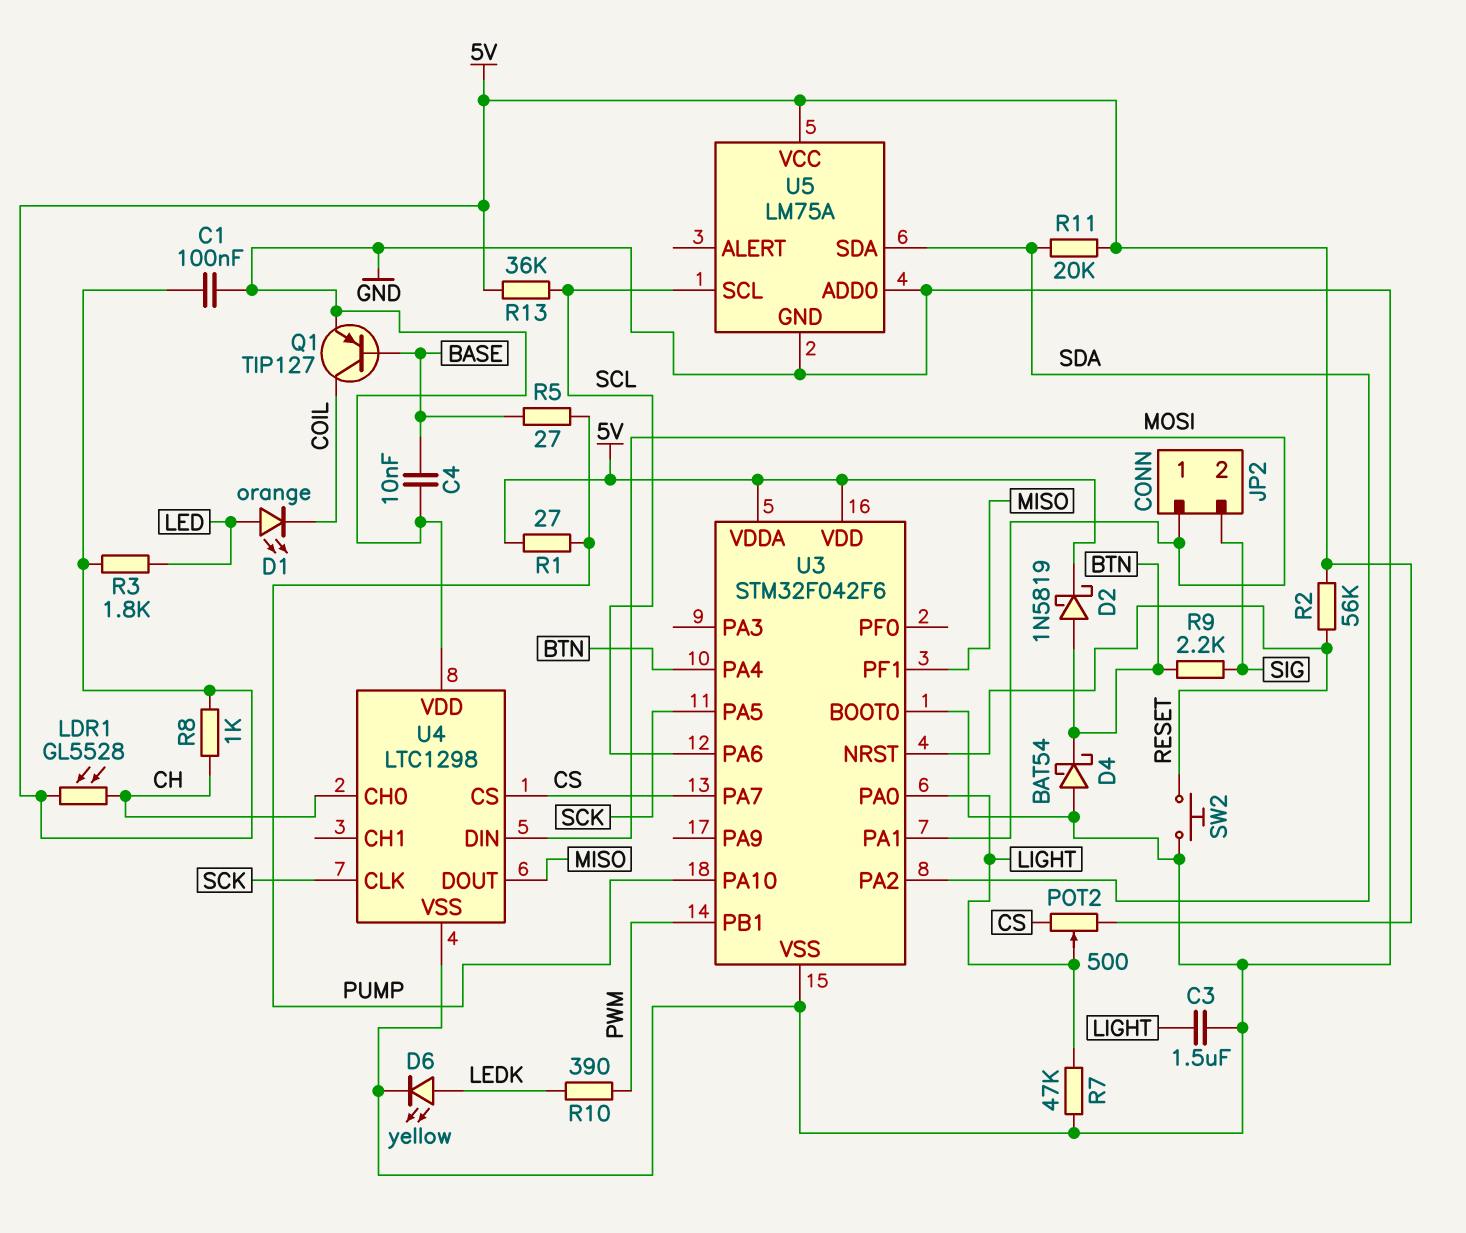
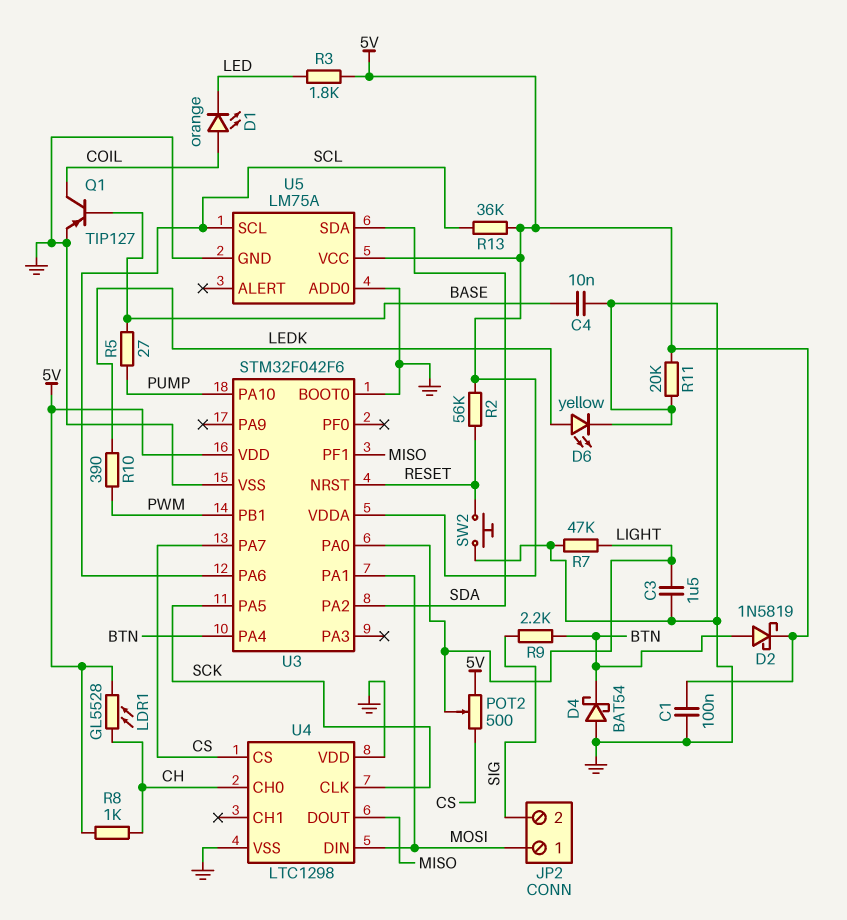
D1: LED orange (A LED, K COIL) -> LED orange (A COIL, K LED)
R1: 27 (5V, PUMP) -> none
R11: 20k (5V, SDA) -> 20k (5V, GND)

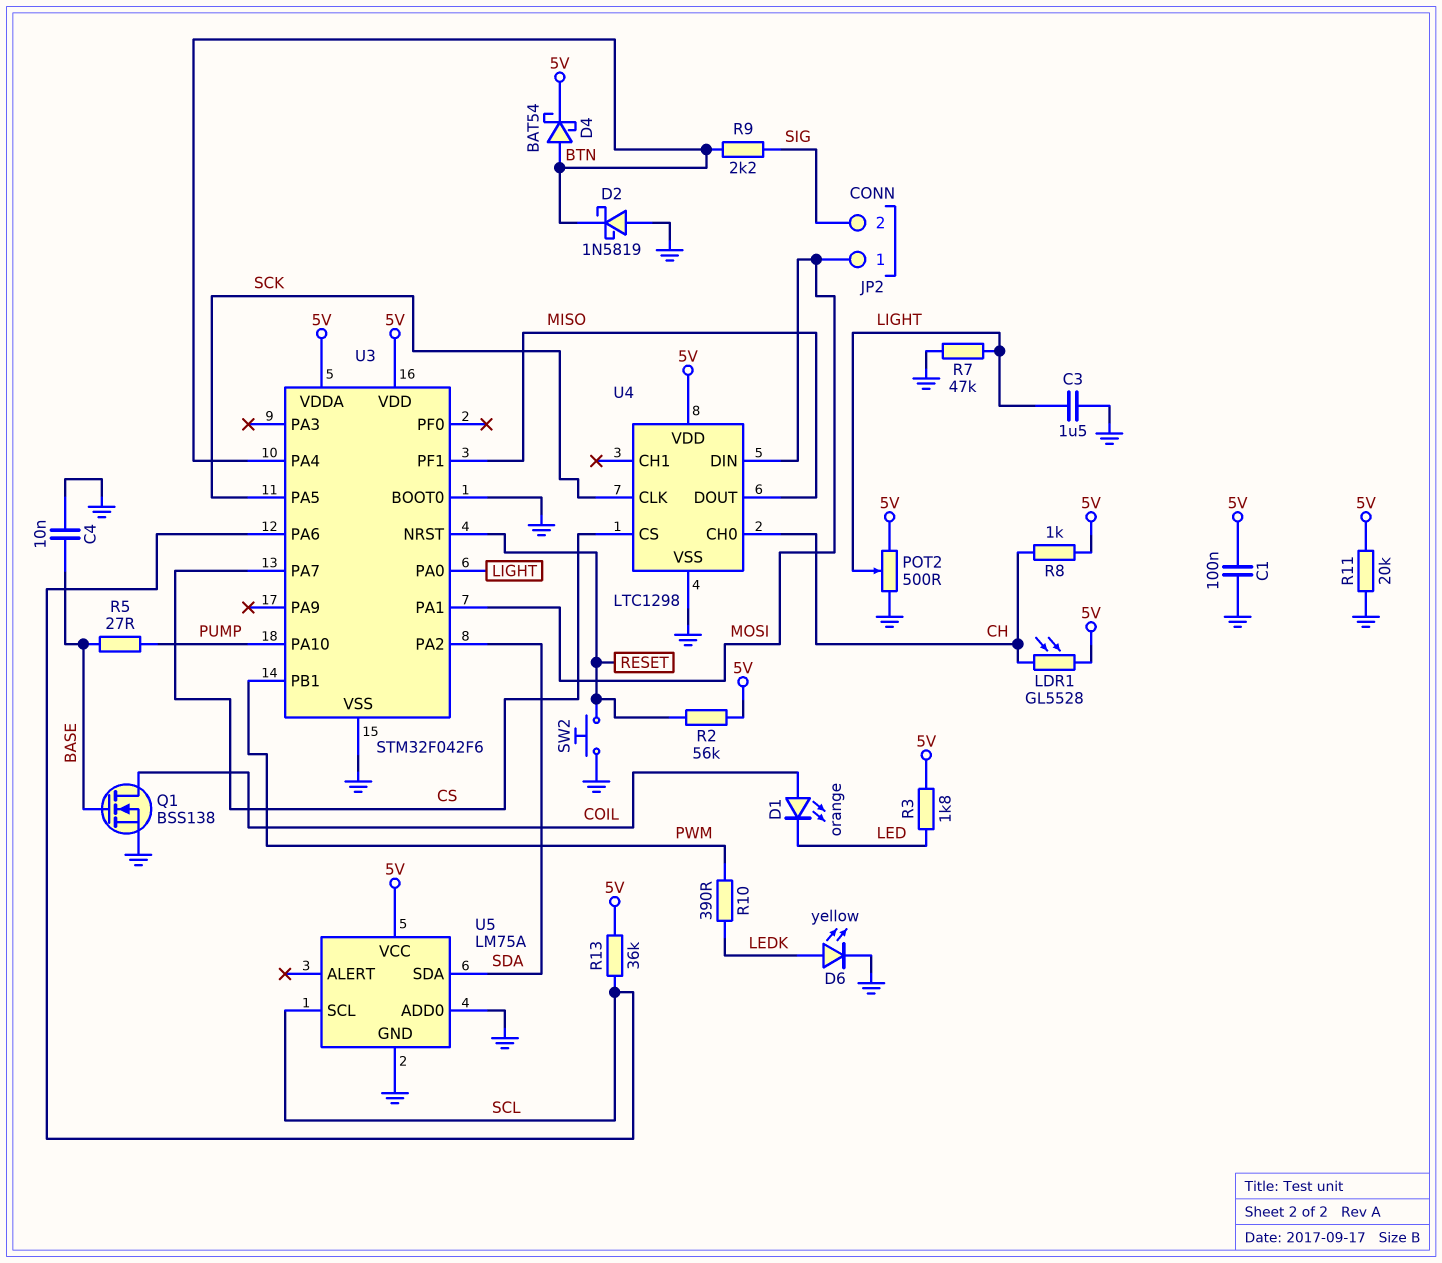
D2: schottky 1N5819 (A BTN, K 5V) -> schottky 1N5819 (A GND, K BTN)
D4: schottky BAT54 (A GND, K BTN) -> schottky BAT54 (A BTN, K 5V)
POT2: 500 (5V, CS, wiper LIGHT) -> 500 (5V, GND, wiper LIGHT)
Q1: PNP TIP127 (B BASE, C COIL, E GND) -> NMOS BSS138 (G BASE, D COIL, S GND)
U4 pin VDD: GND -> 5V

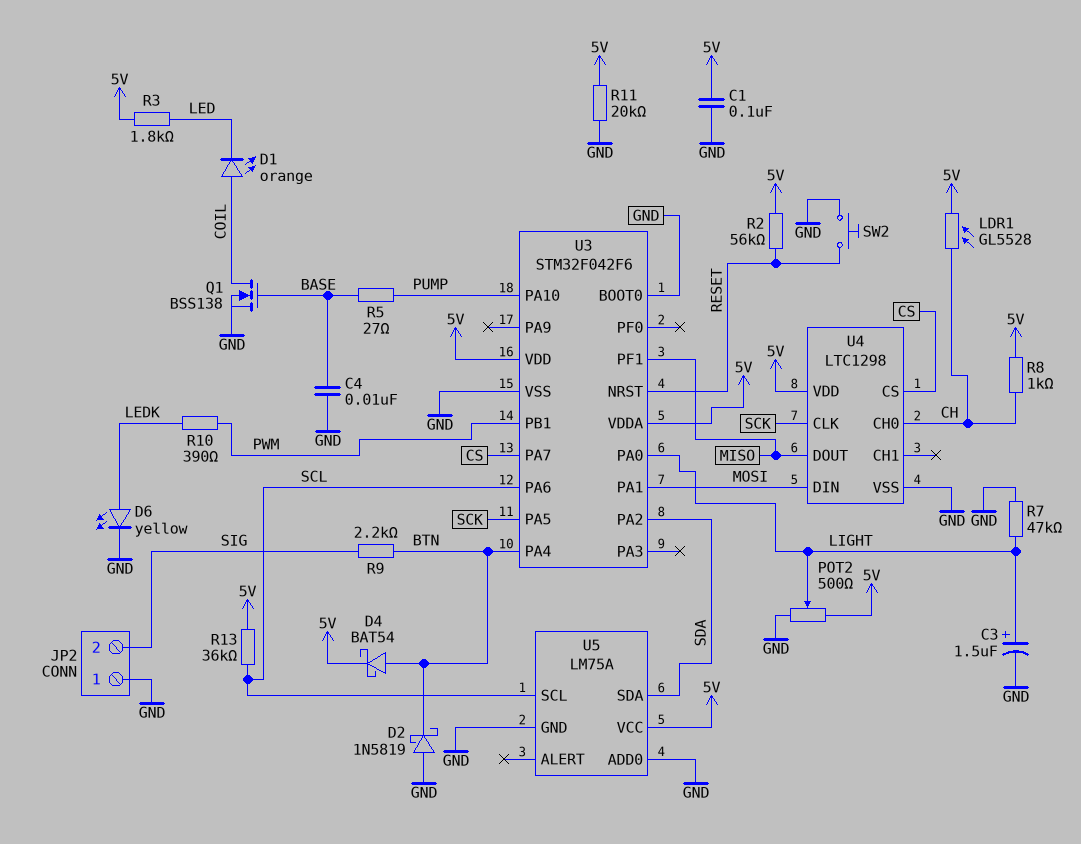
C3: 1.5uF (GND, LIGHT) -> 1.5uF (plus LIGHT, minus GND)
JP2 pin 1: MOSI -> GND

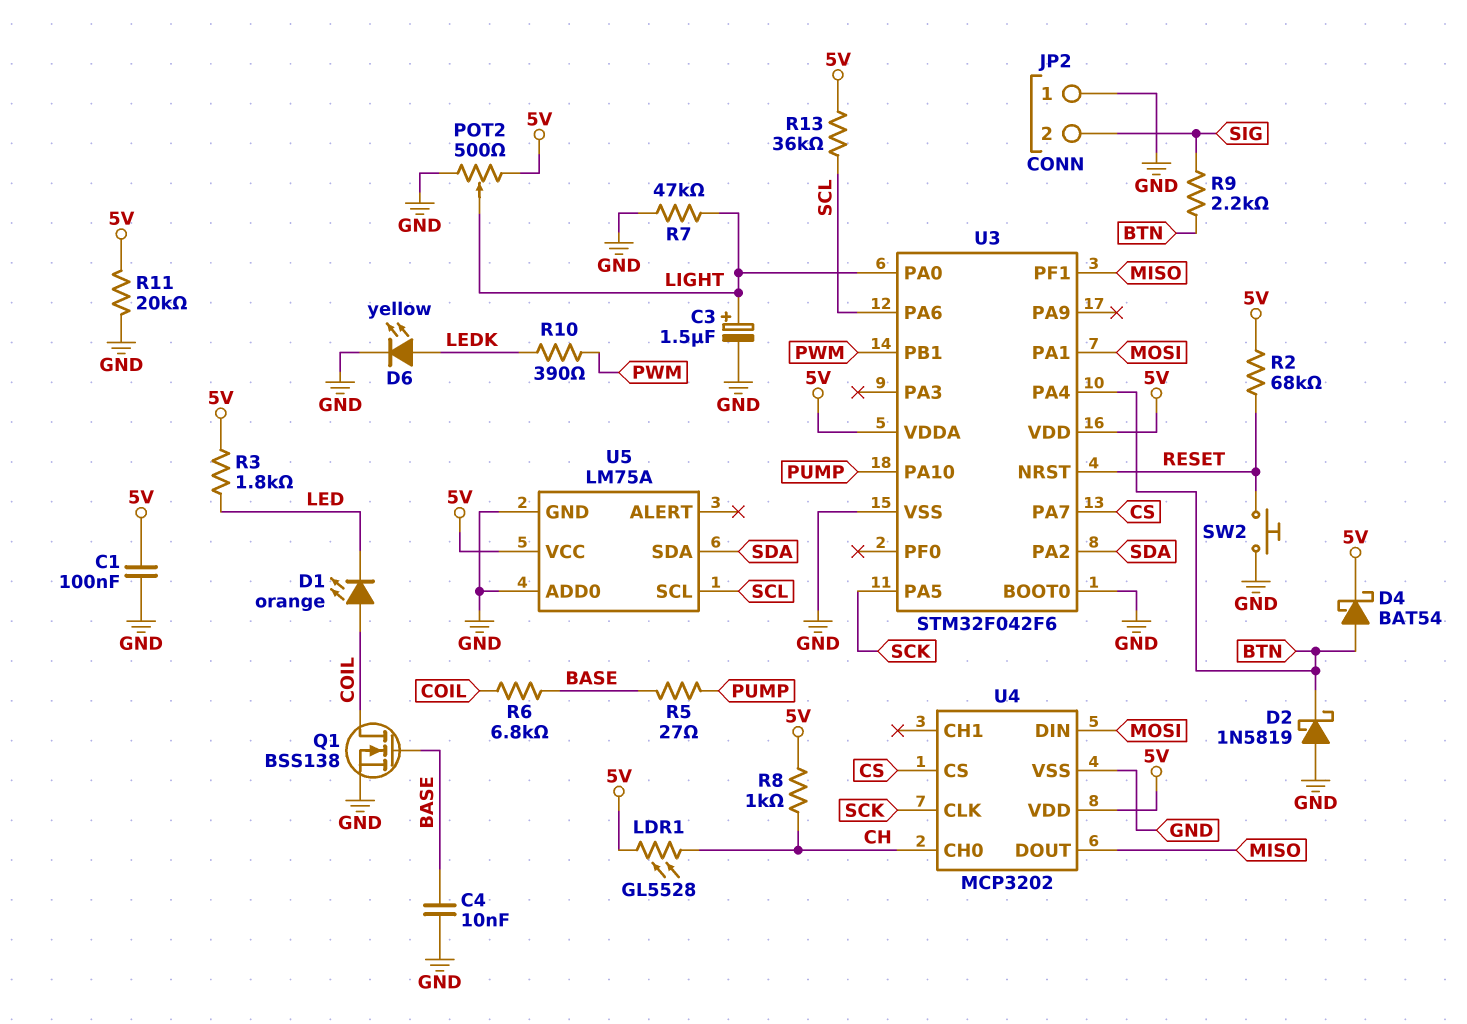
R2: 56k (5V, RESET) -> 68k (5V, RESET)
R6: none -> 6.8k (BASE, COIL)
U4: LTC1298 -> MCP3202

